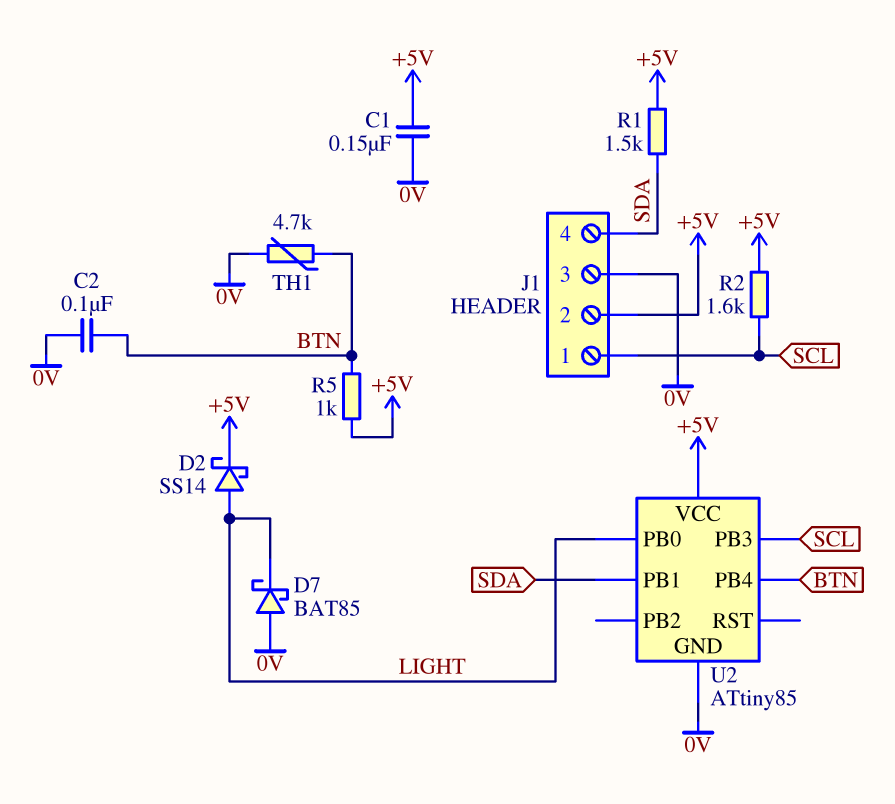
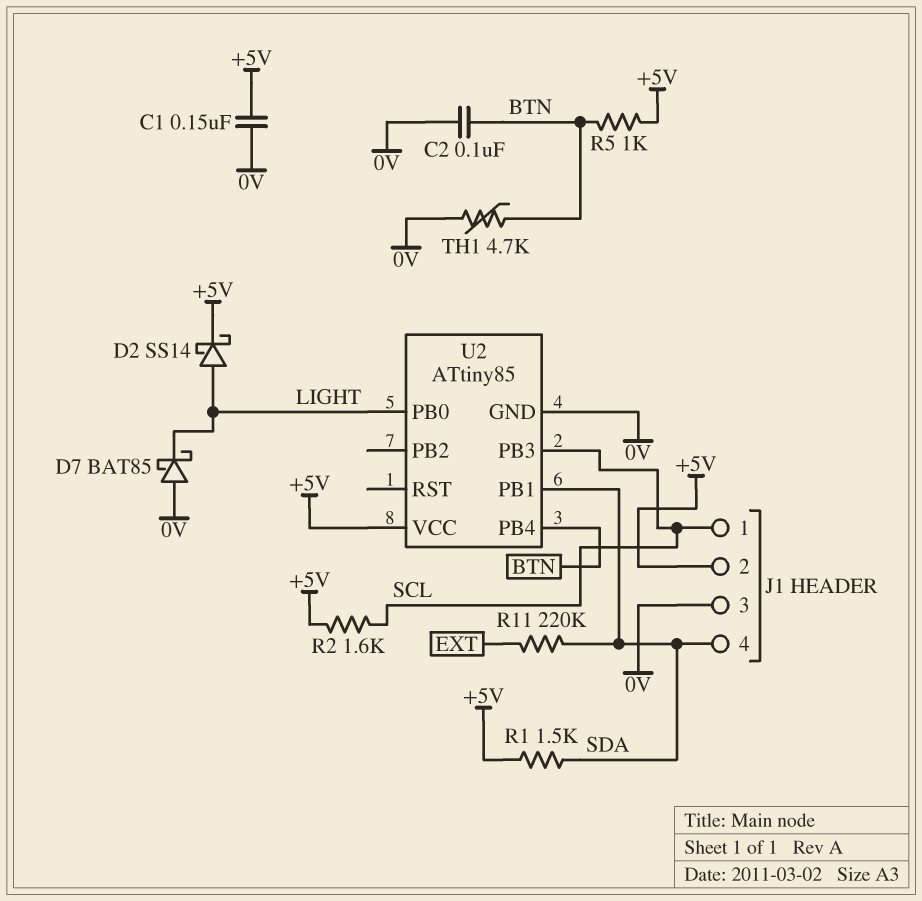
R11: none -> 220k (EXT, SDA)

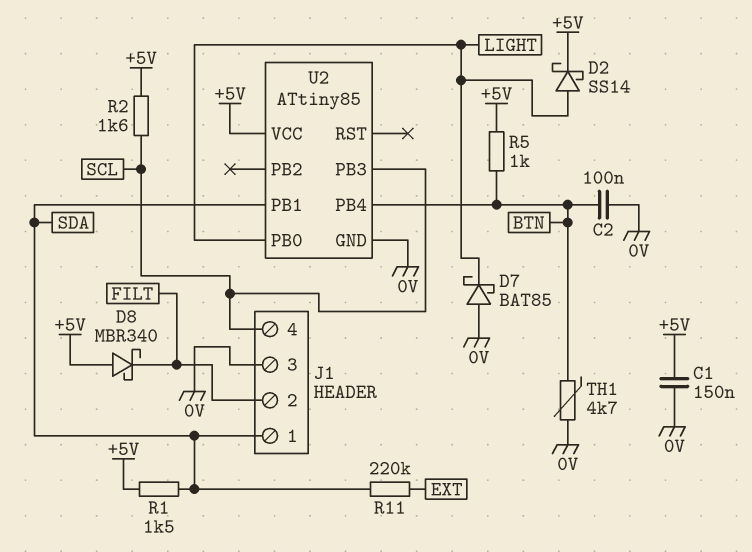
D8: none -> schottky MBR340 (A +5V, K FILT)
J1 pin 1: SCL -> SDA
J1 pin 2: +5V -> FILT
J1 pin 4: SDA -> SCL

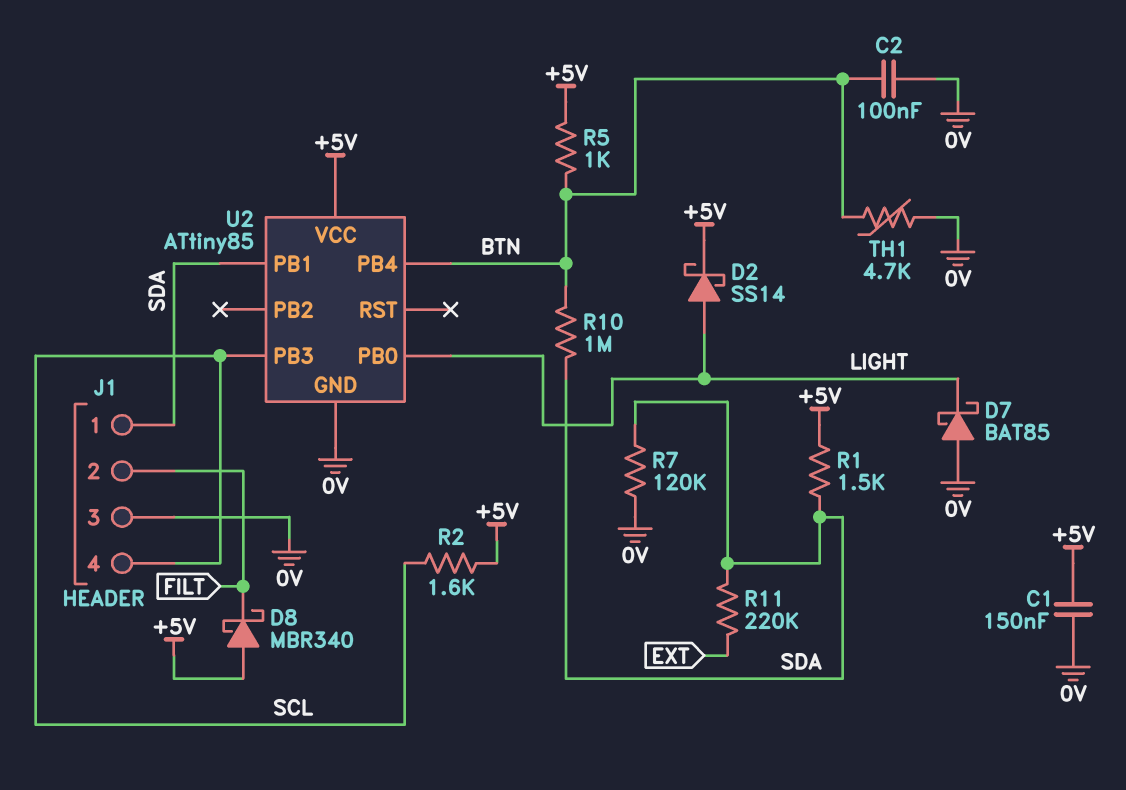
R7: none -> 120k (0V, SDA)
R10: none -> 1M (BTN, SDA)

